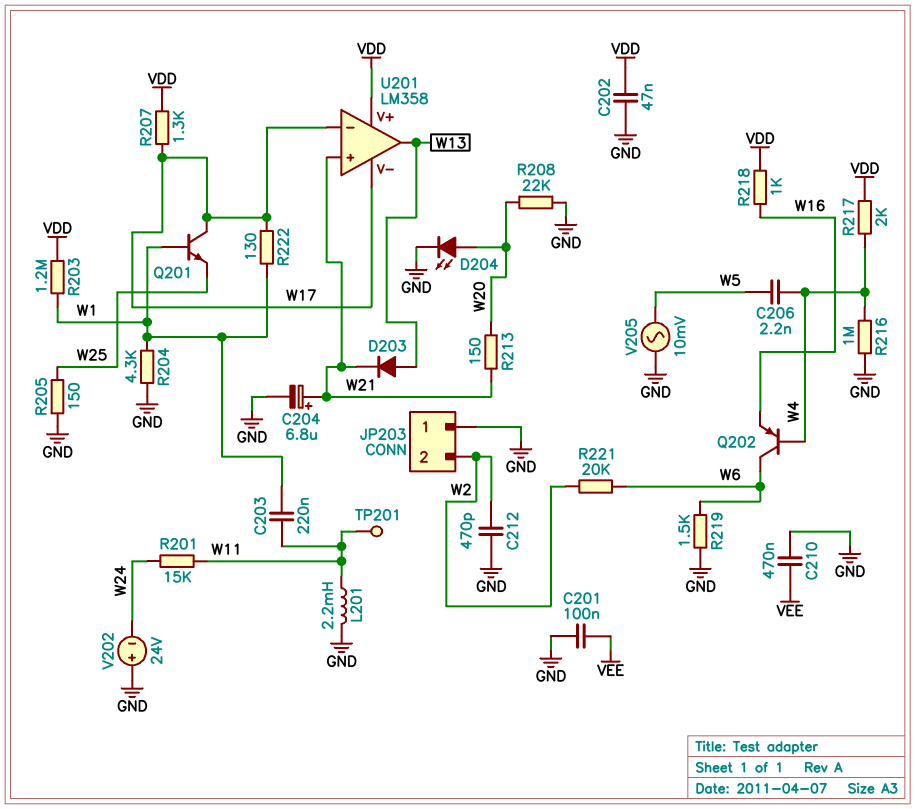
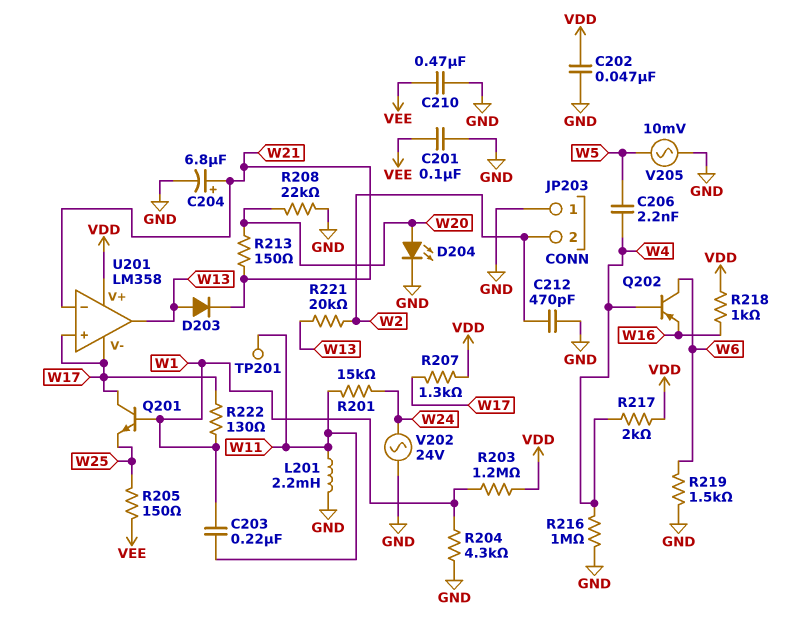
R205: 150 (GND, W25) -> 150 (VEE, W25)
R221: 20k (W2, W6) -> 20k (W2, W13)
U201 pin in+: W21 -> W17
U201 pin in-: W17 -> W21
V202: 24V (plus GND, minus W24) -> AC 24V (GND, W24)

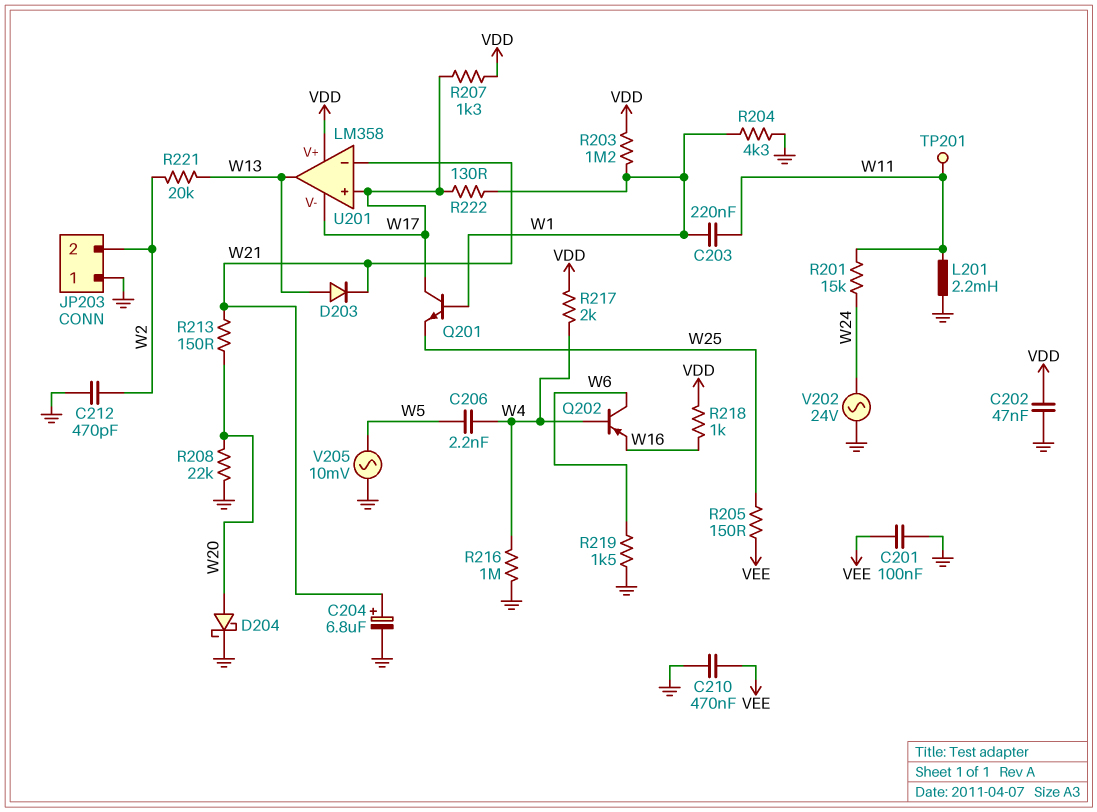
D204: LED (A W20, K GND) -> schottky (A W20, K GND)

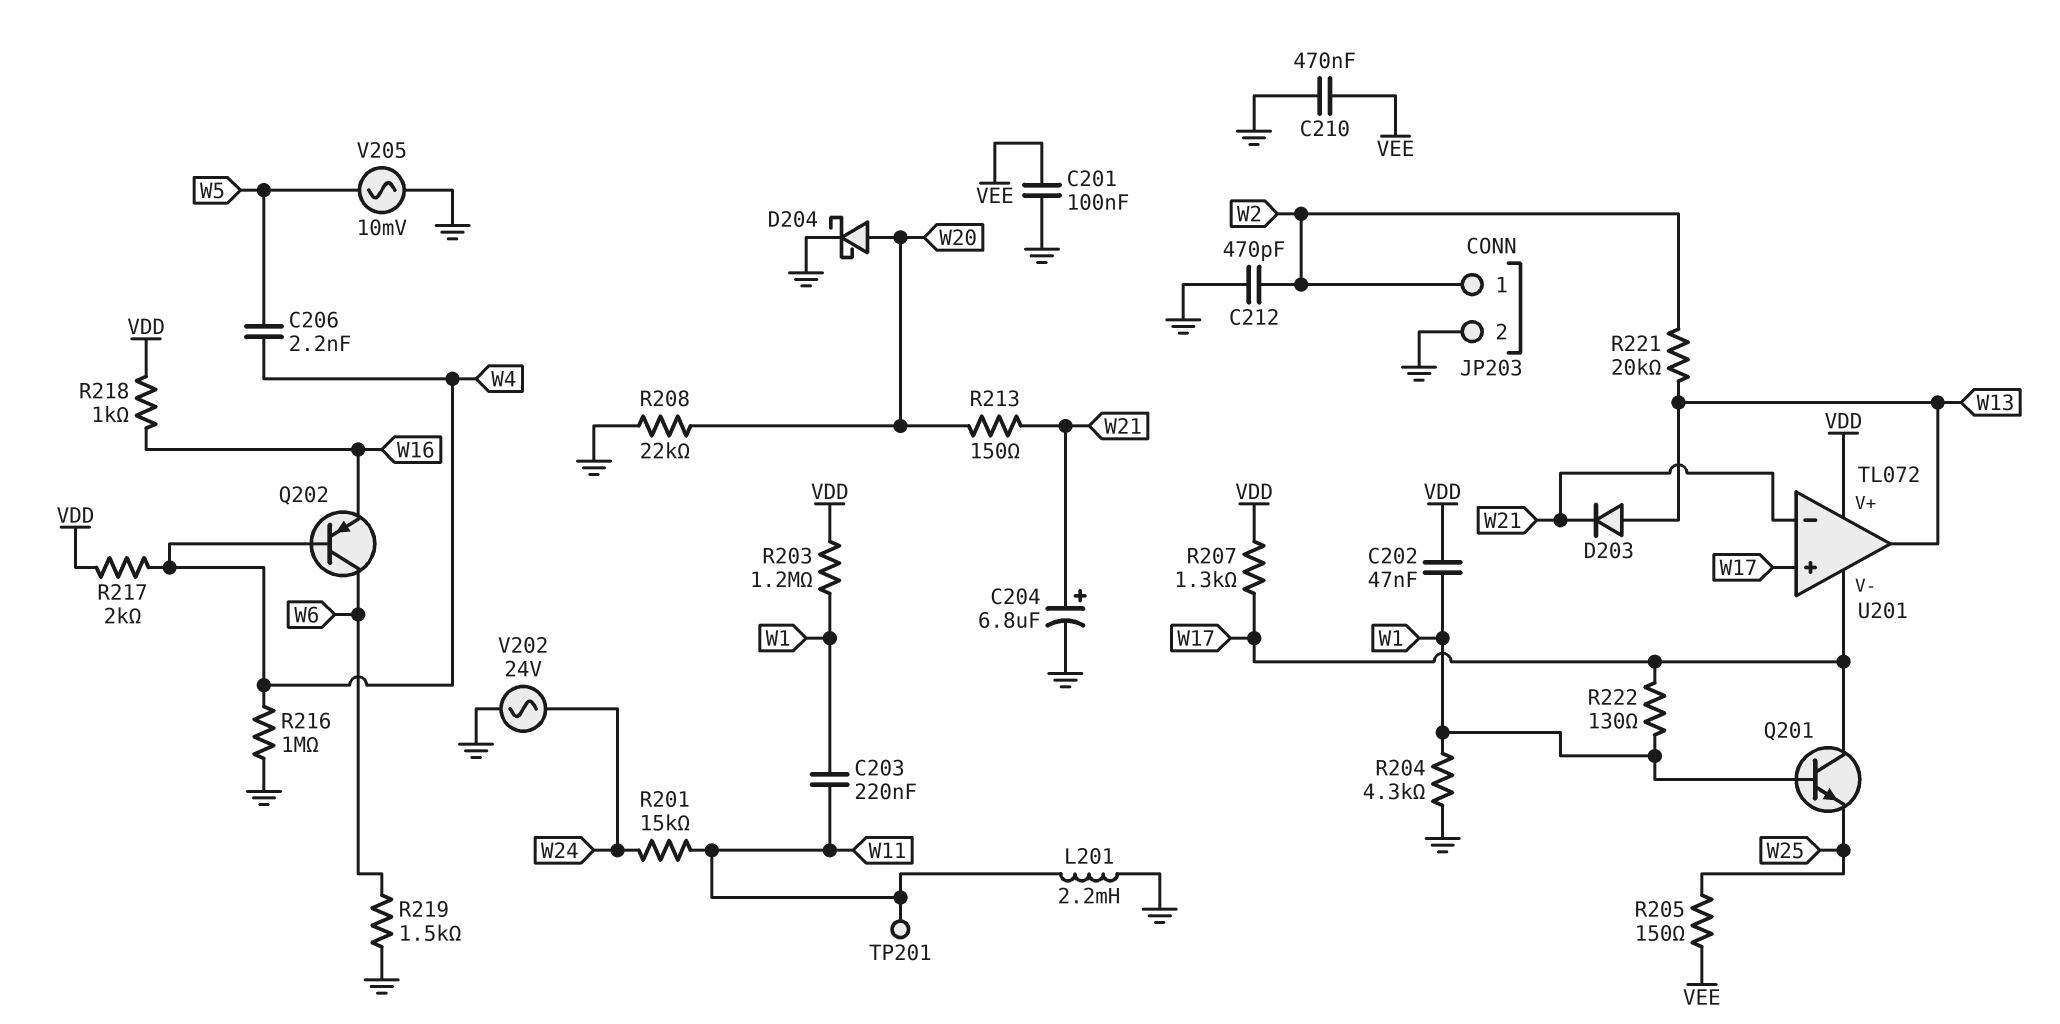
C202: 47nF (GND, VDD) -> 47nF (VDD, W1)
JP203 pin 1: GND -> W2
JP203 pin 2: W2 -> GND
U201: LM358 -> TL072

